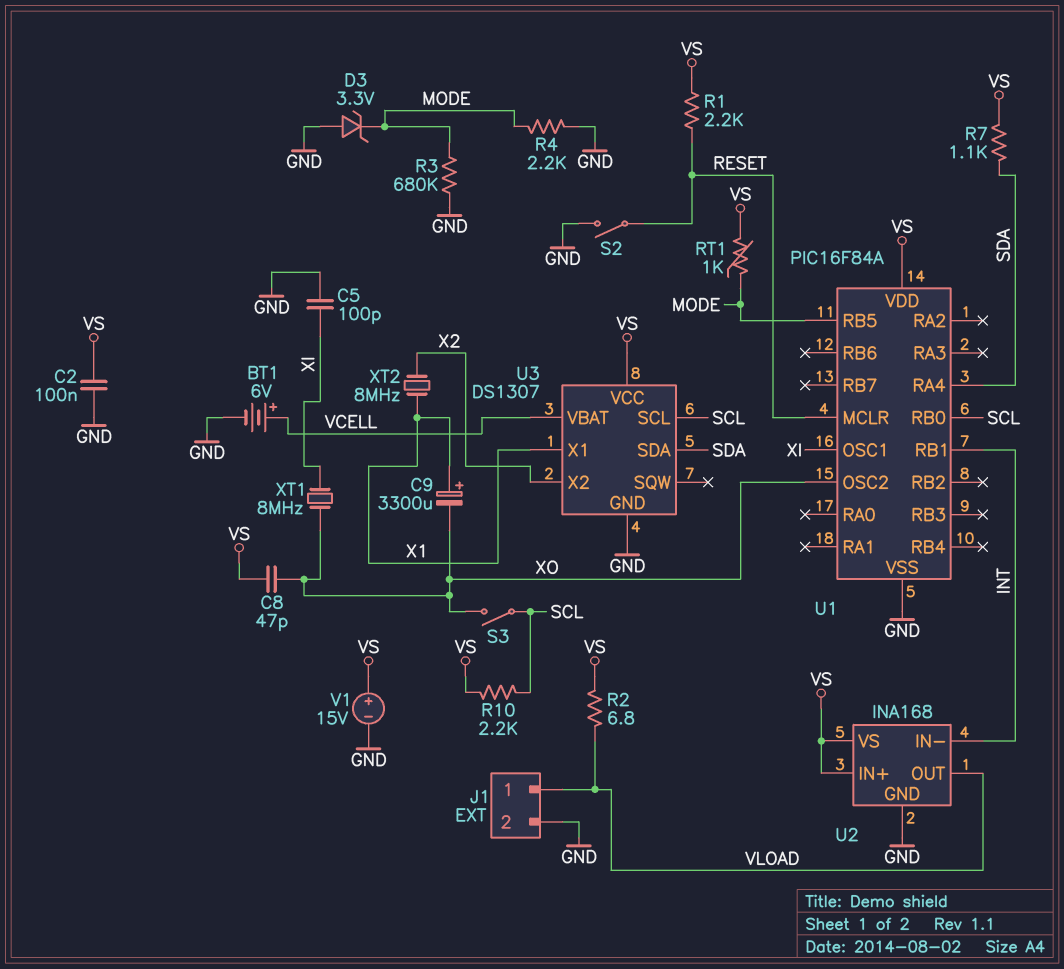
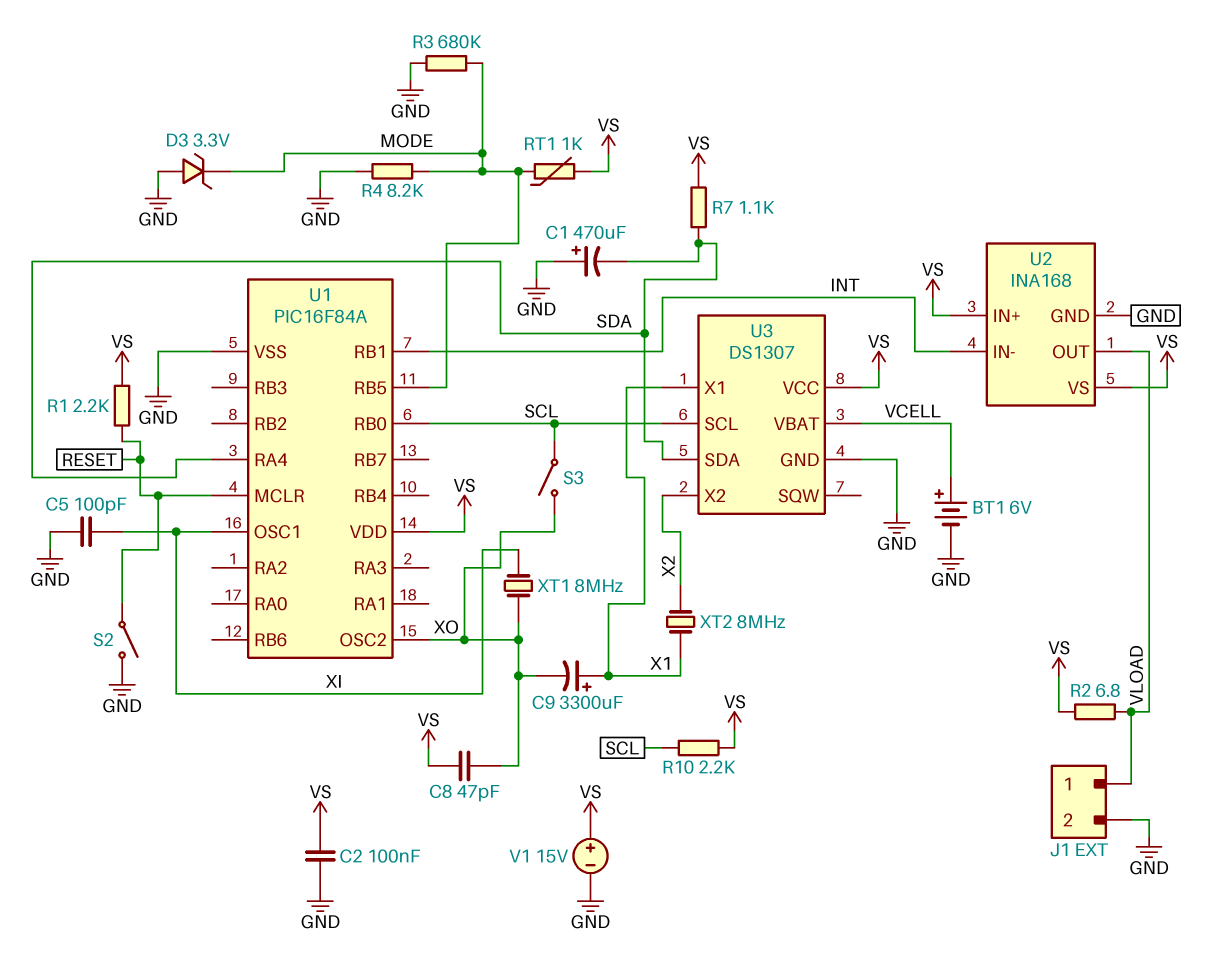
C1: none -> 470uF (plus GND, minus SDA)
R4: 2.2k (GND, MODE) -> 8.2k (GND, MODE)

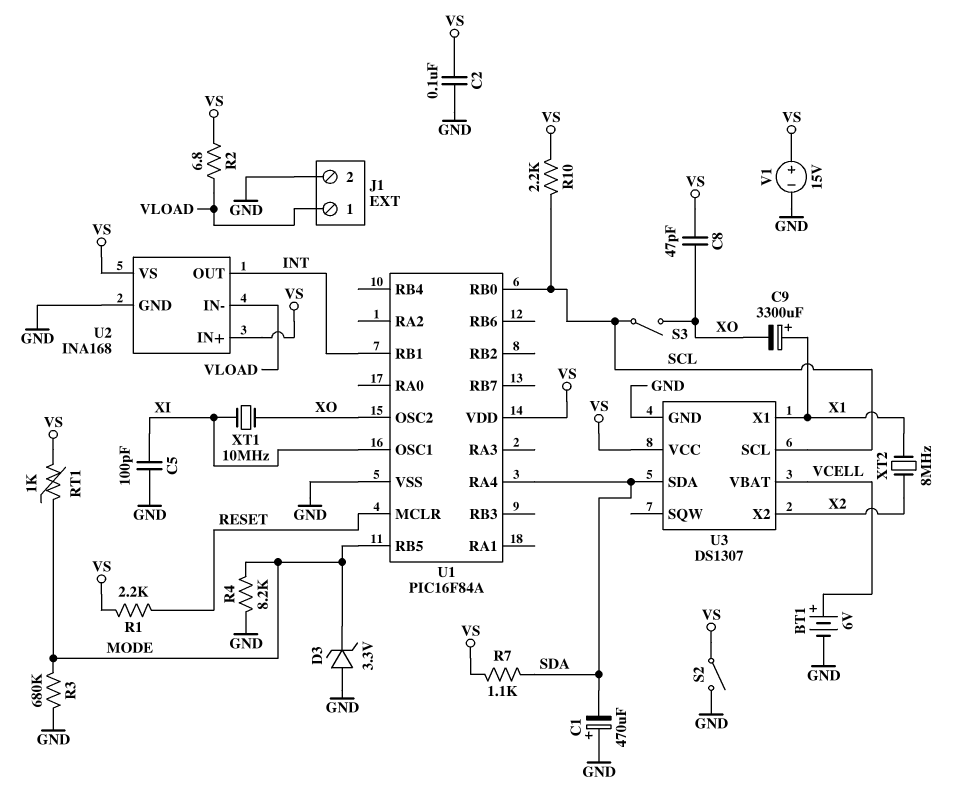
S2: switch (GND, RESET) -> switch (GND, VS)
U2 pin IN-: INT -> VLOAD
U2 pin OUT: VLOAD -> INT
XT1: 8MHz (XI, XO) -> 10MHz (XI, XO)

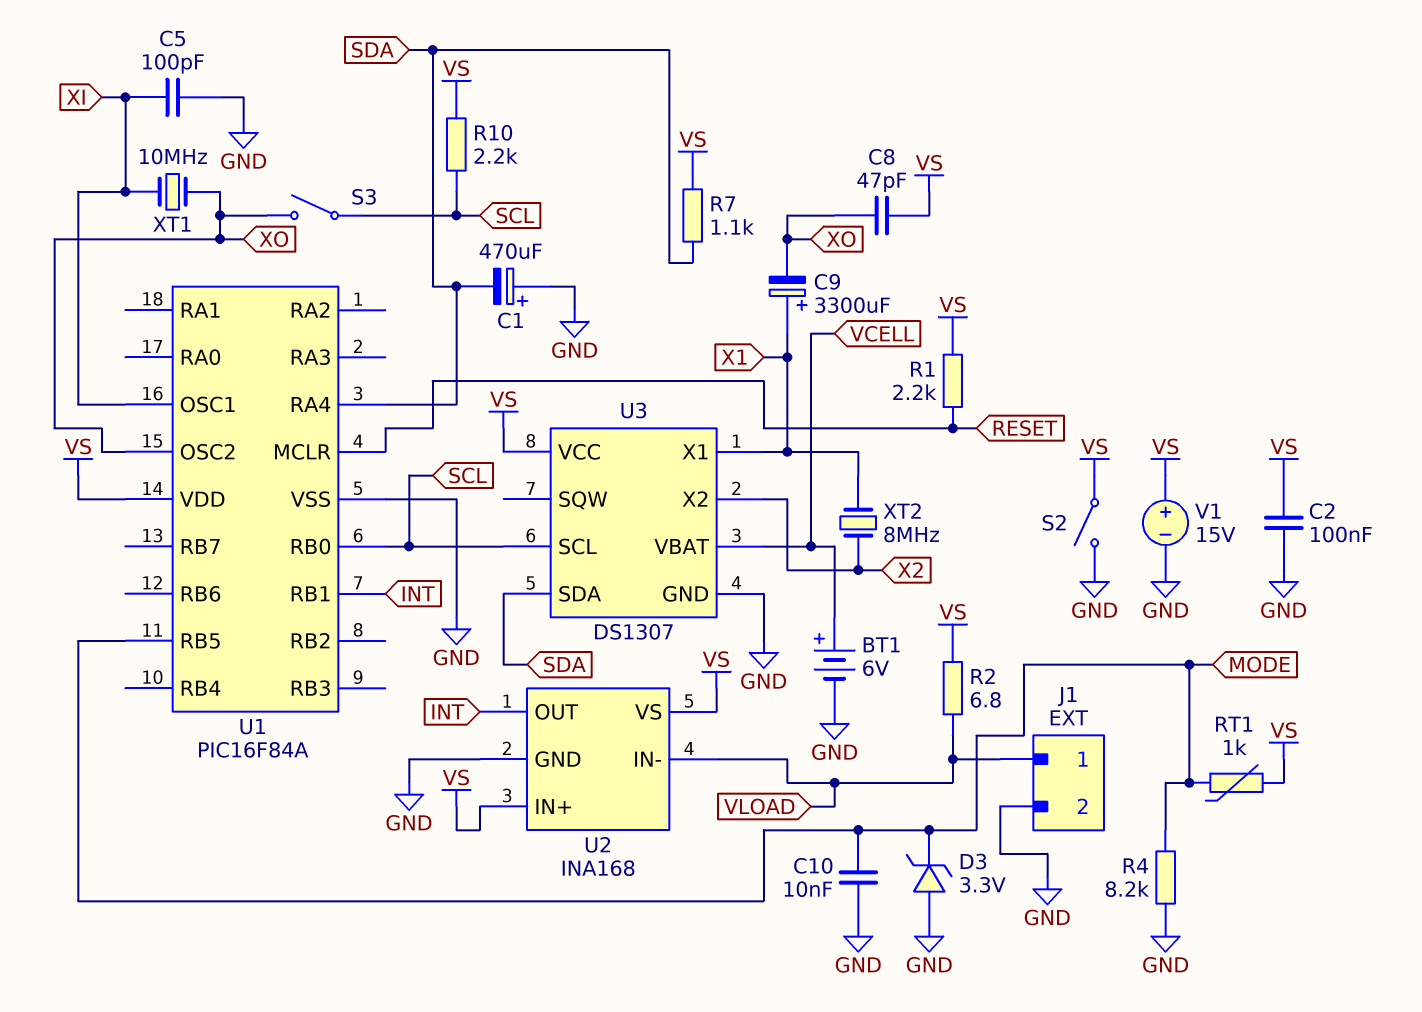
C10: none -> 10nF (GND, MODE)
R3: 680k (GND, MODE) -> none

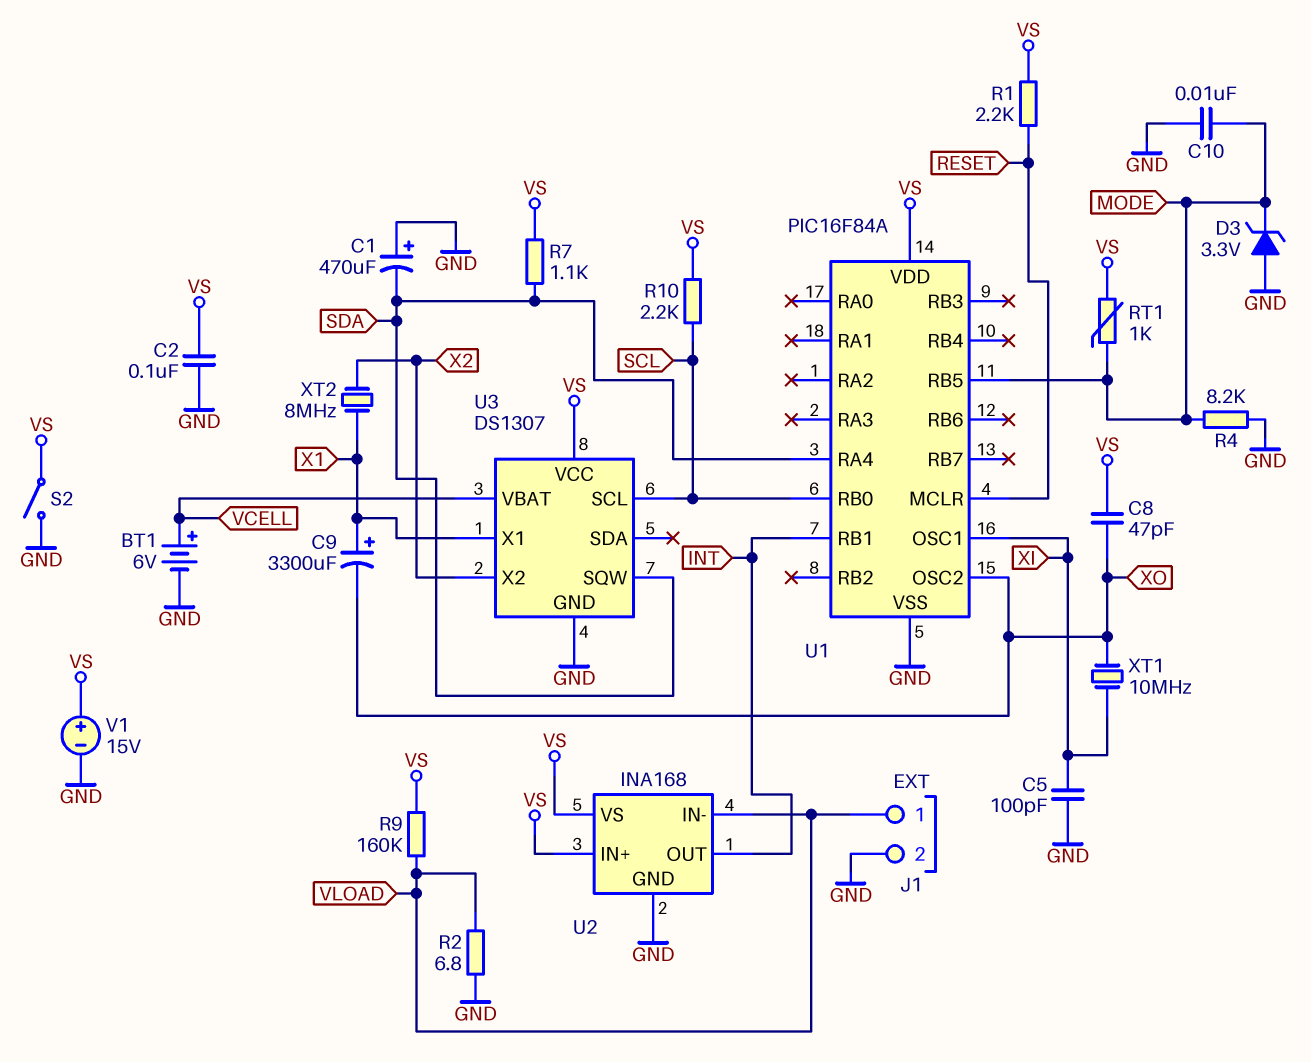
R2: 6.8 (VLOAD, VS) -> 6.8 (GND, VLOAD)
R9: none -> 160k (VLOAD, VS)
S3: switch (SCL, XO) -> none
U3 pin SDA: SDA -> none
U3 pin SQW: none -> SDA

